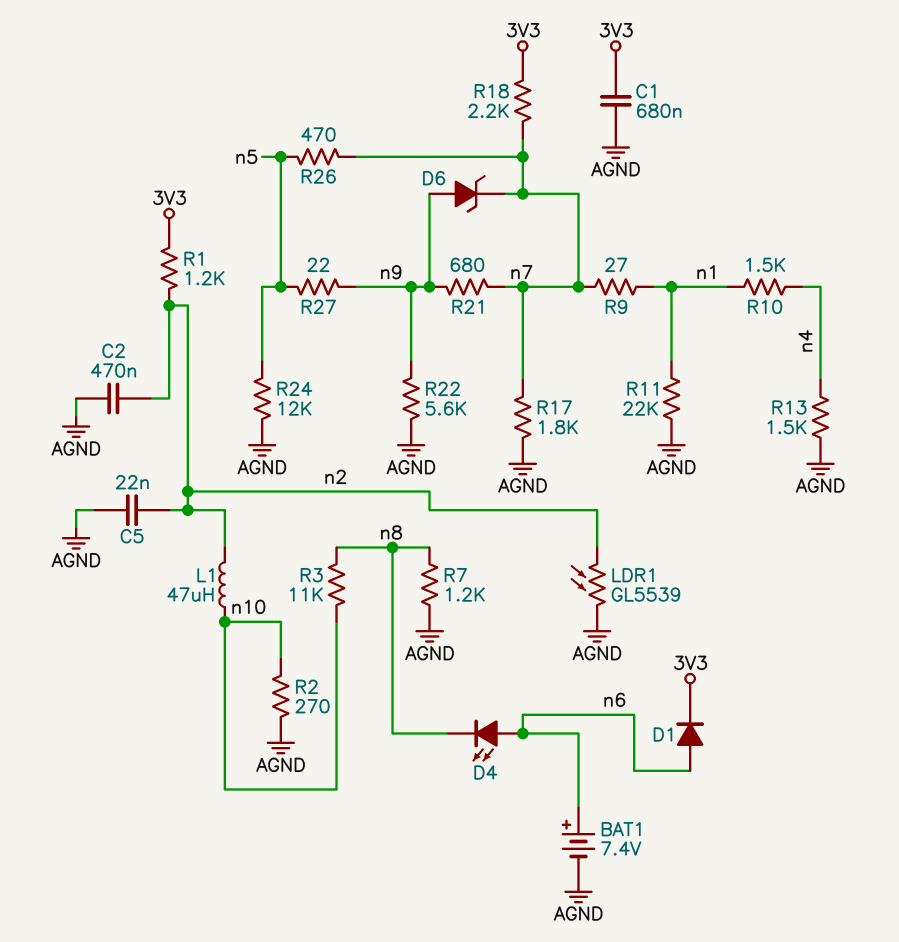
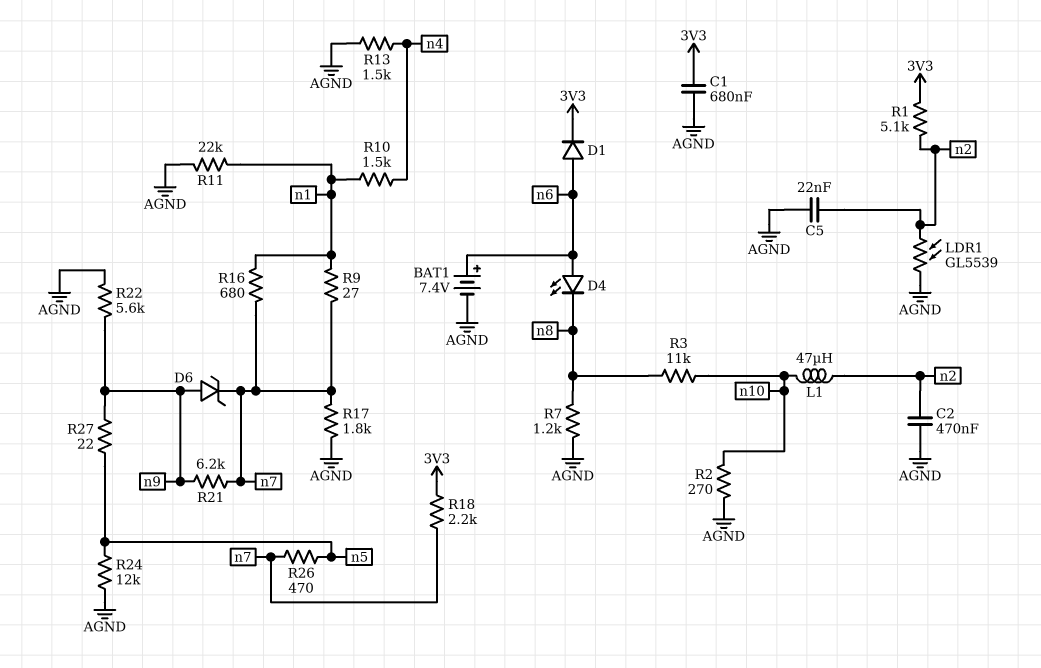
R1: 1.2k (3V3, n2) -> 5.1k (3V3, n2)
R16: none -> 680 (n1, n7)
R21: 680 (n7, n9) -> 6.2k (n7, n9)

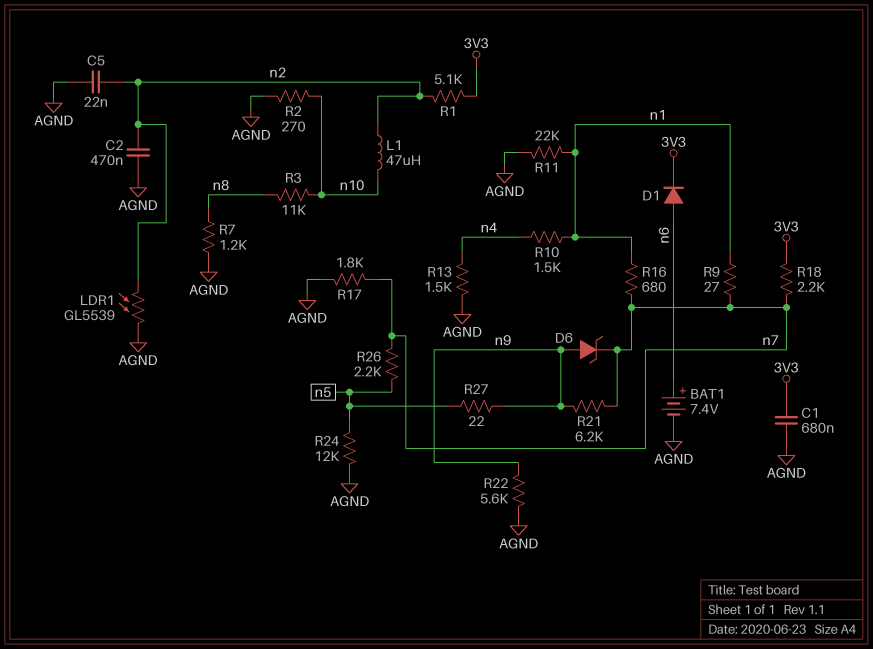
D4: LED (A n6, K n8) -> none
R26: 470 (n5, n7) -> 2.2k (n5, n7)

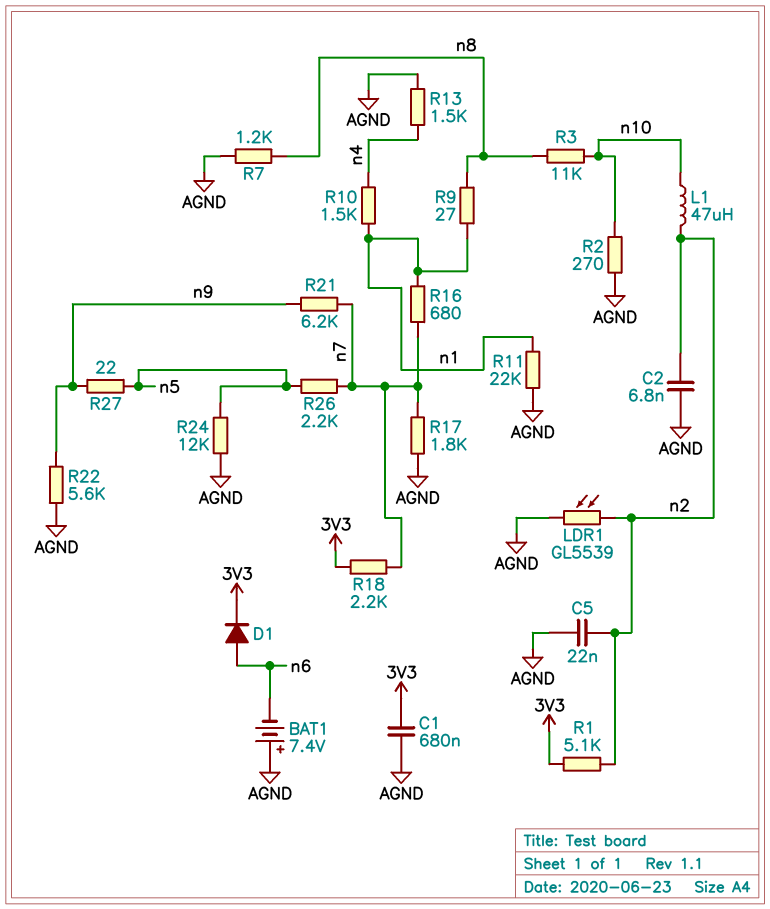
BAT1: 7.4V (plus n6, minus AGND) -> 7.4V (plus AGND, minus n6)
C2: 470nF (AGND, n2) -> 6.8nF (AGND, n2)
D6: zener (A n9, K n7) -> none
R9: 27 (n1, n7) -> 27 (n1, n8)

